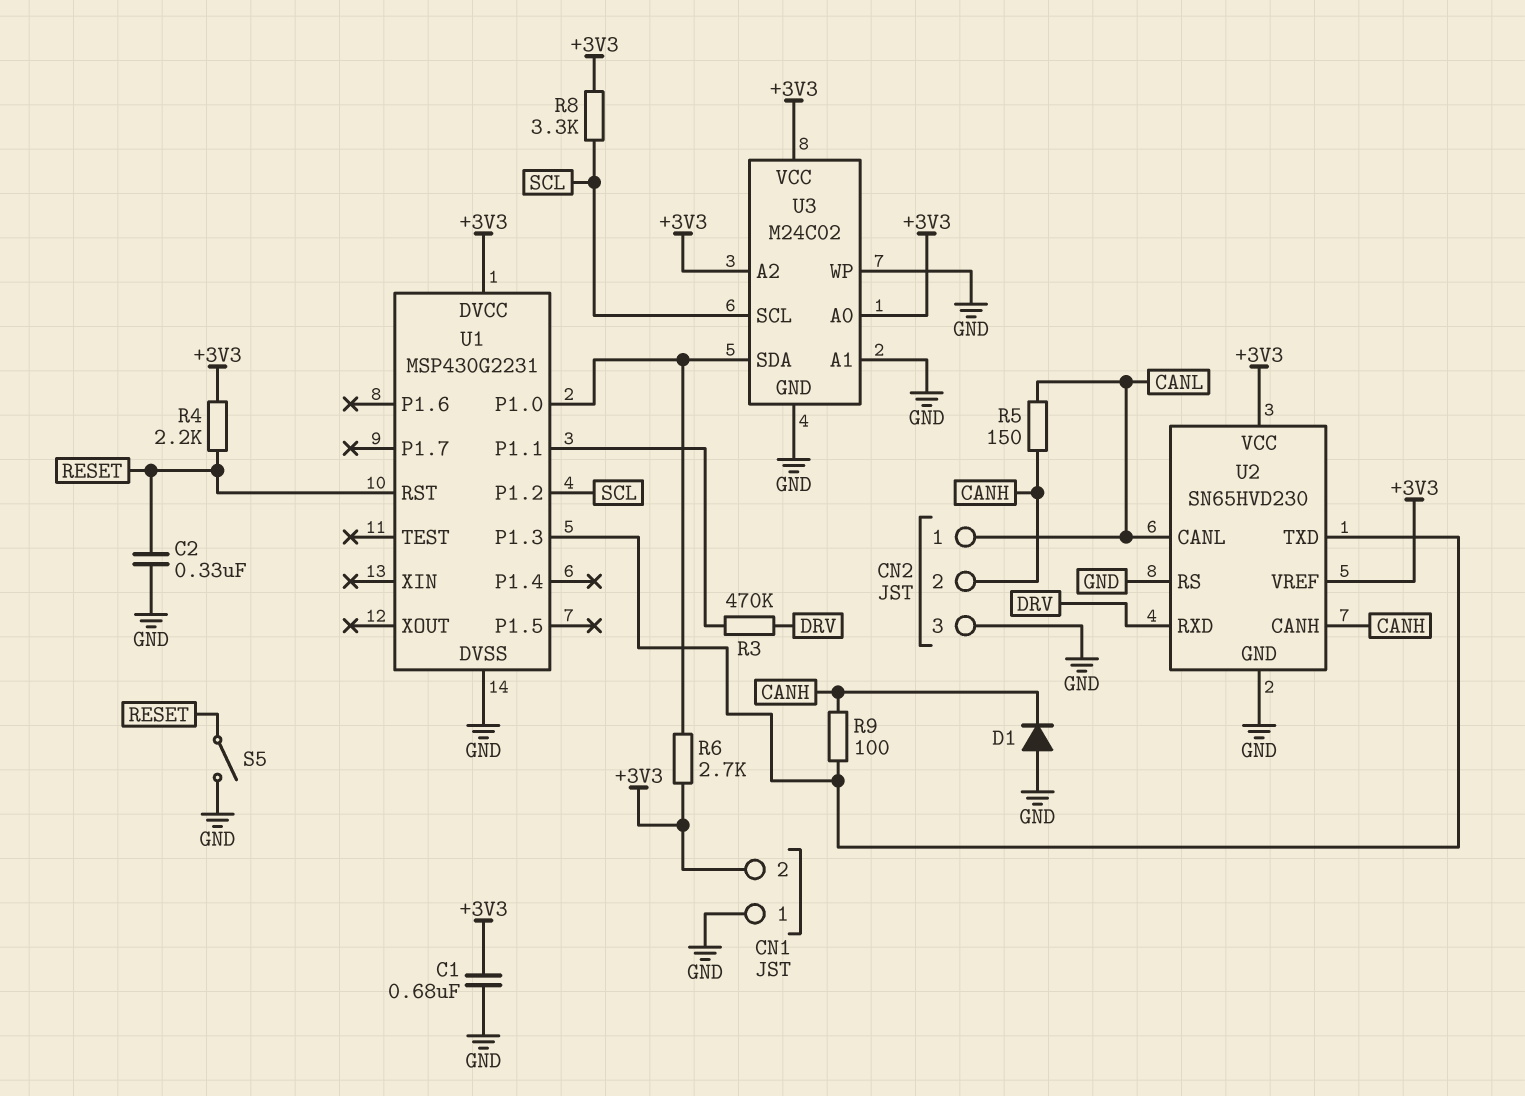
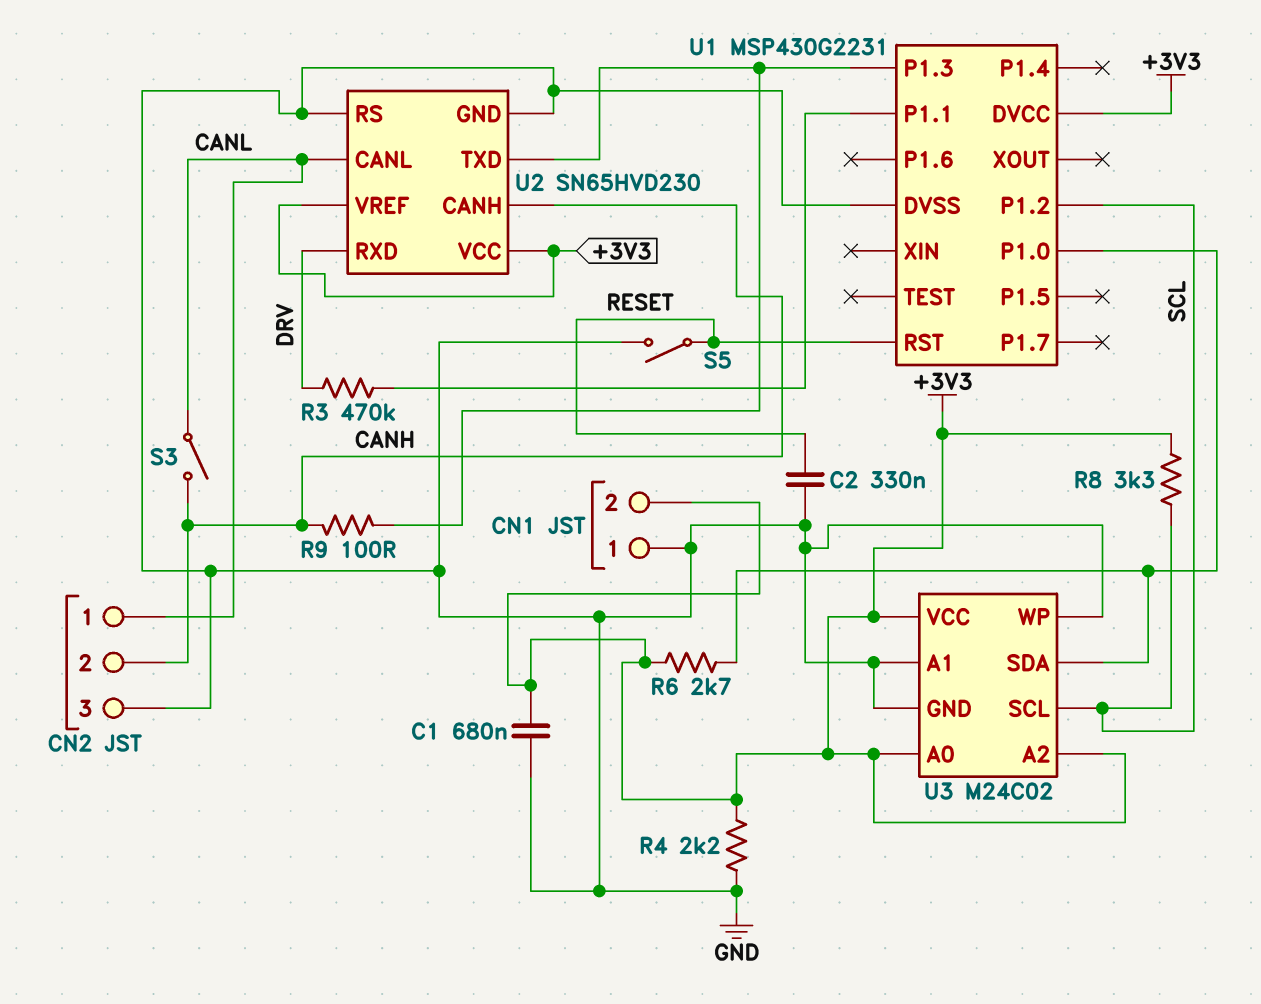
D1: diode (A GND, K CANH) -> none
R4: 2.2k (+3V3, RESET) -> 2.2k (+3V3, GND)
R5: 150 (CANH, CANL) -> none
S3: none -> switch (CANH, CANL)

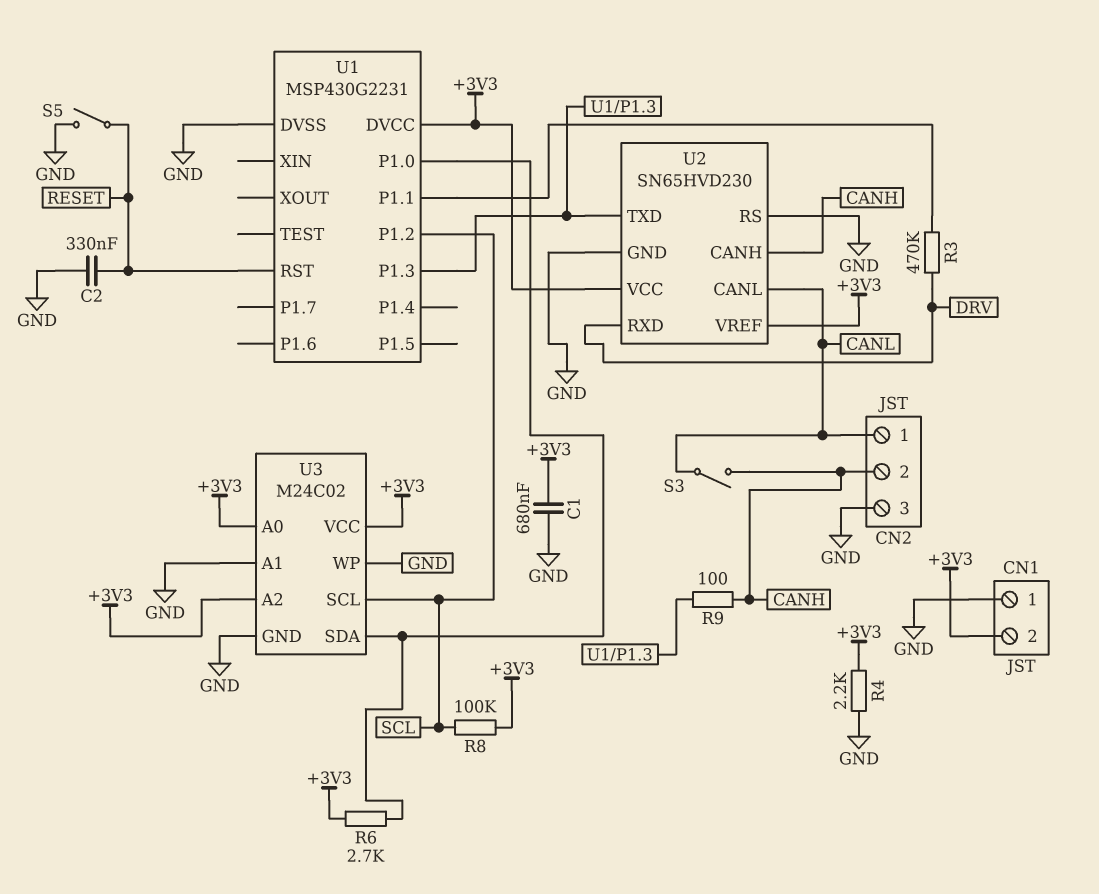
R8: 3.3k (+3V3, SCL) -> 100k (+3V3, SCL)

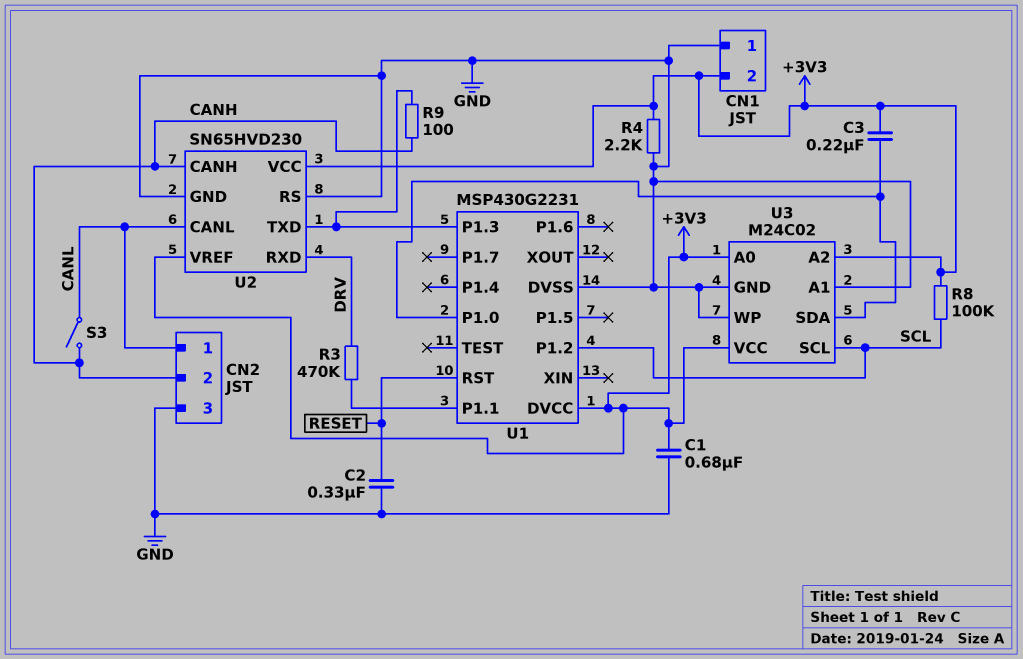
C3: none -> 220nF (+3V3, U1/P1.0)
R6: 2.7k (+3V3, U1/P1.0) -> none
S5: switch (GND, RESET) -> none

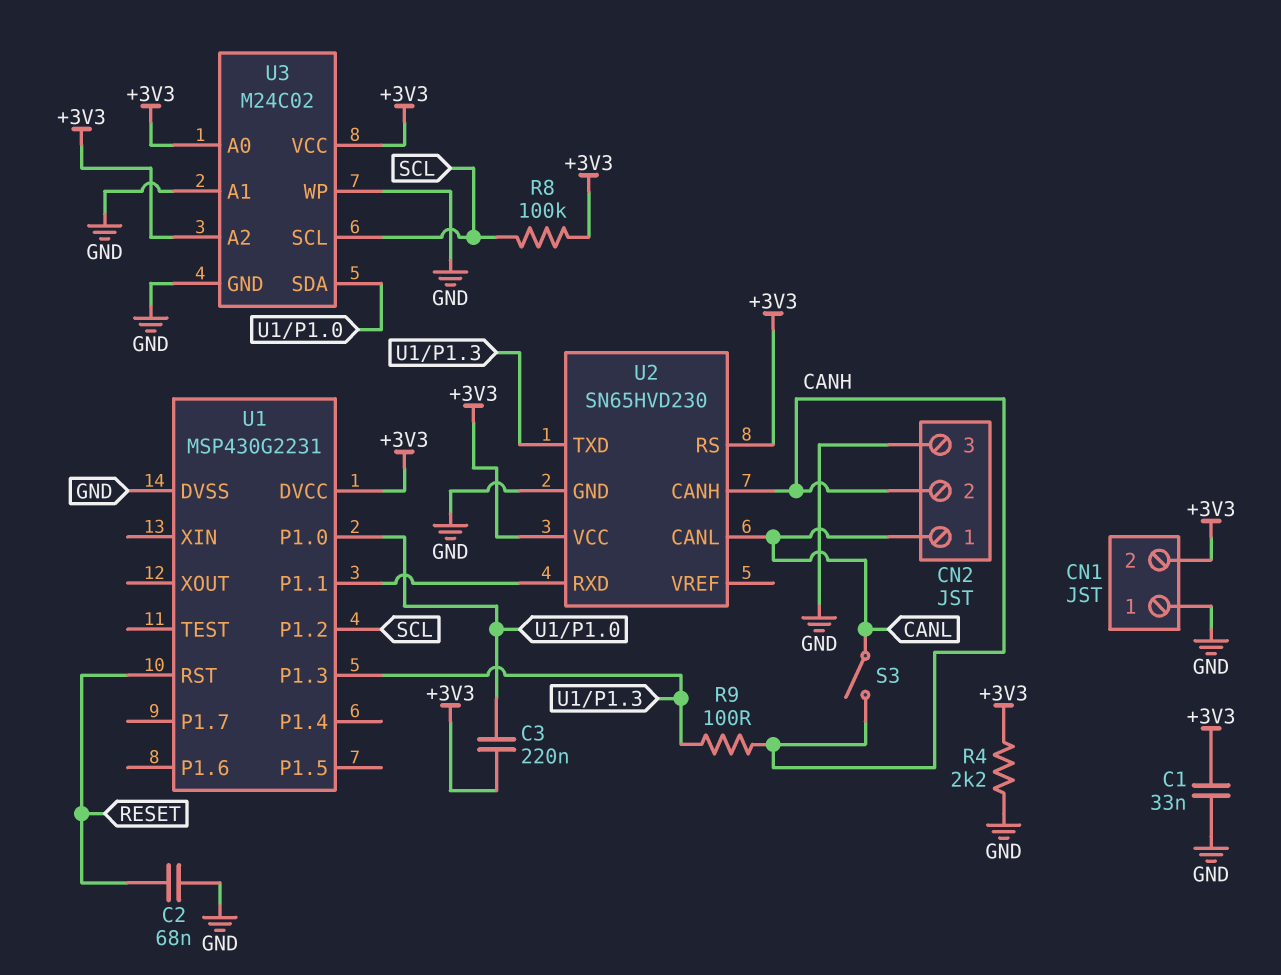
C1: 680nF (+3V3, GND) -> 33nF (+3V3, GND)
C2: 330nF (GND, RESET) -> 68nF (GND, RESET)
R3: 470k (DRV, U1/P1.1) -> none
U2 pin RS: GND -> +3V3
U2 pin RXD: DRV -> U1/P1.1
U2 pin VREF: +3V3 -> none

